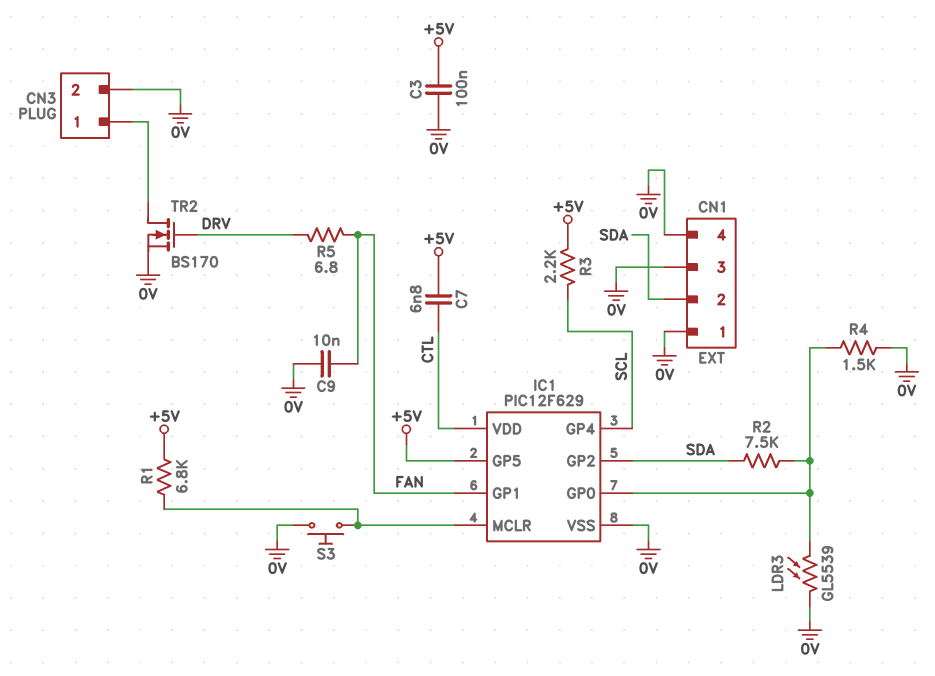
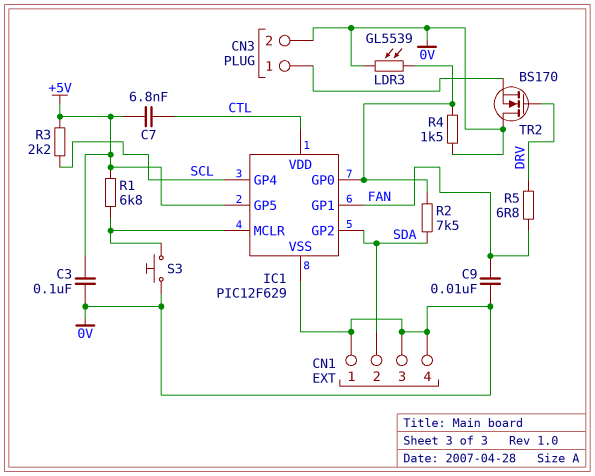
TR2: NMOS BS170 (G DRV, D CN3/1, S 0V) -> NMOS BS170 (G DRV, D 0V, S CN3/1)

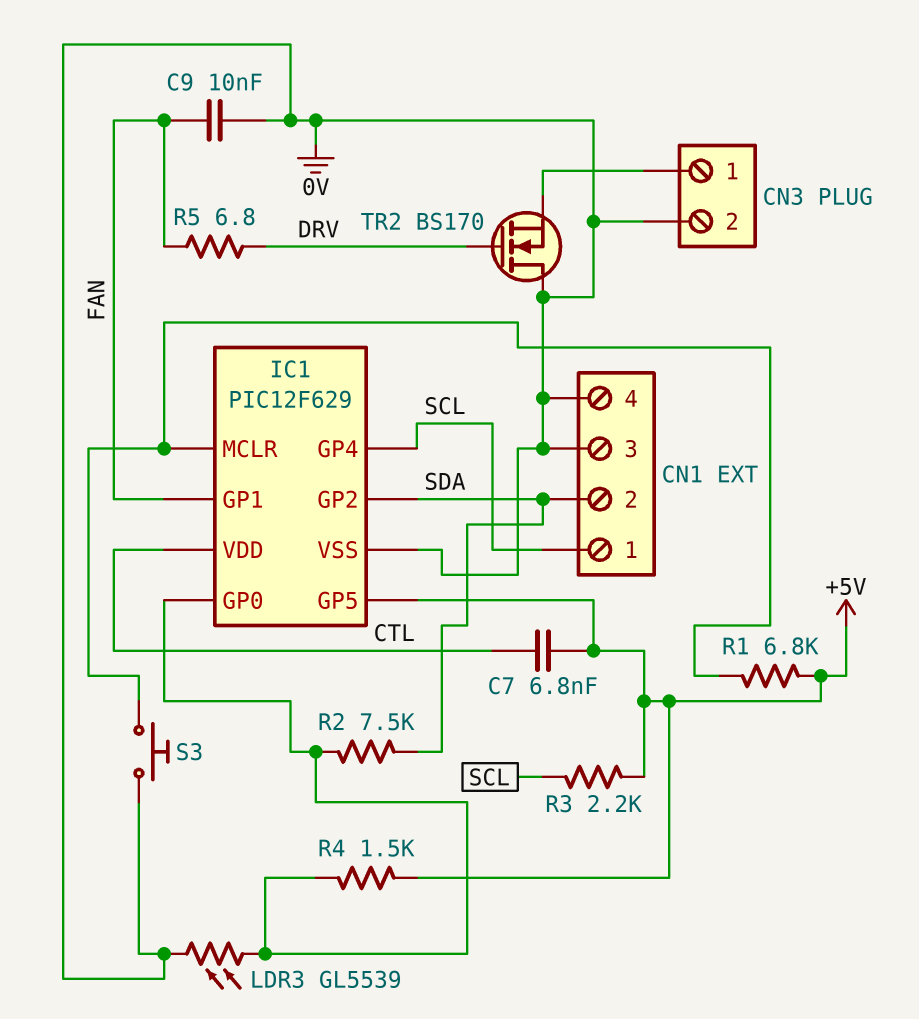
C3: 100nF (+5V, 0V) -> none
CN1 pin 1: 0V -> SCL
R4: 1.5k (0V, IC1/GP0) -> 1.5k (+5V, IC1/GP0)

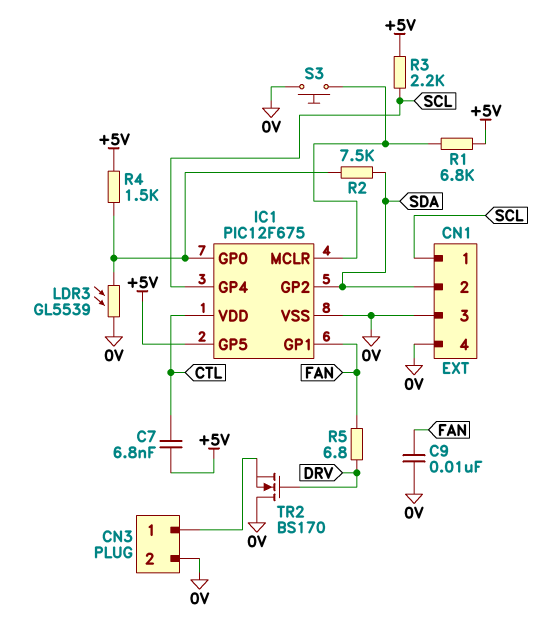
IC1: PIC12F629 -> PIC12F675

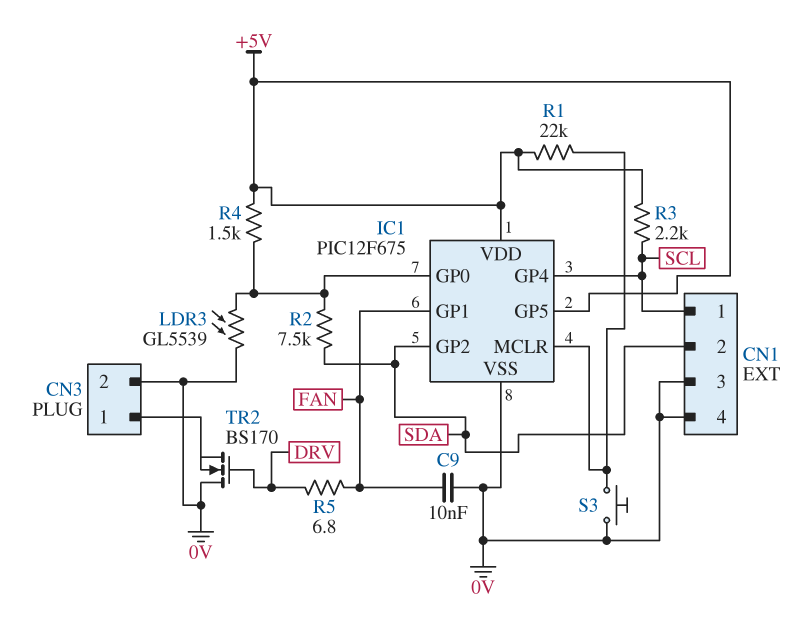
C7: 6.8nF (+5V, CTL) -> none
IC1 pin VDD: CTL -> +5V
R1: 6.8k (+5V, IC1/MCLR) -> 22k (+5V, IC1/MCLR)

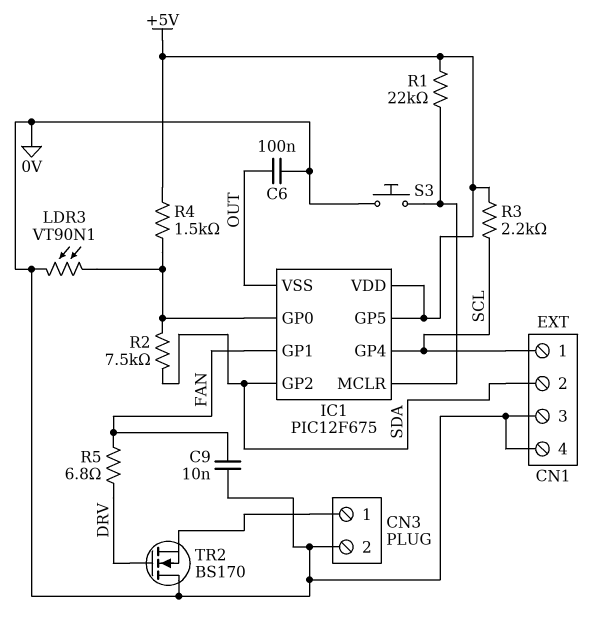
C6: none -> 100nF (0V, OUT)
IC1 pin VSS: 0V -> OUT
LDR3: GL5539 (0V, IC1/GP0) -> VT90N1 (0V, IC1/GP0)

